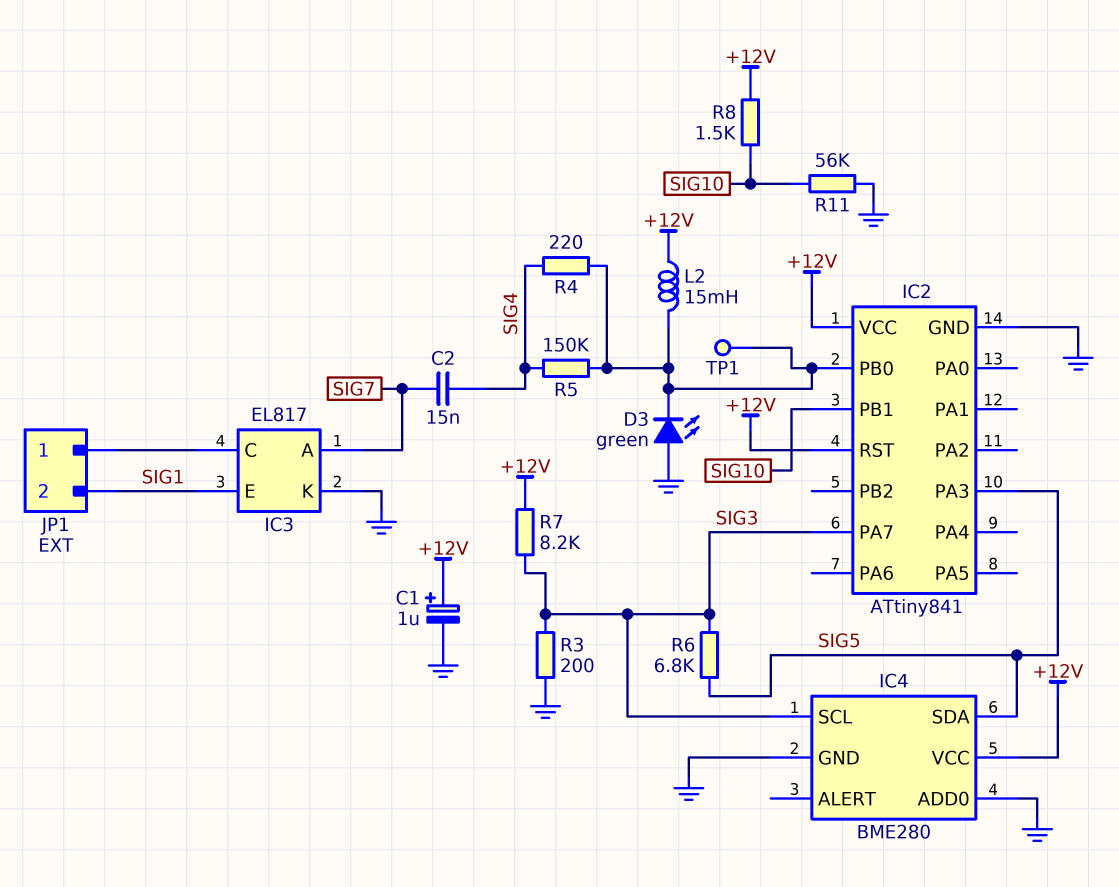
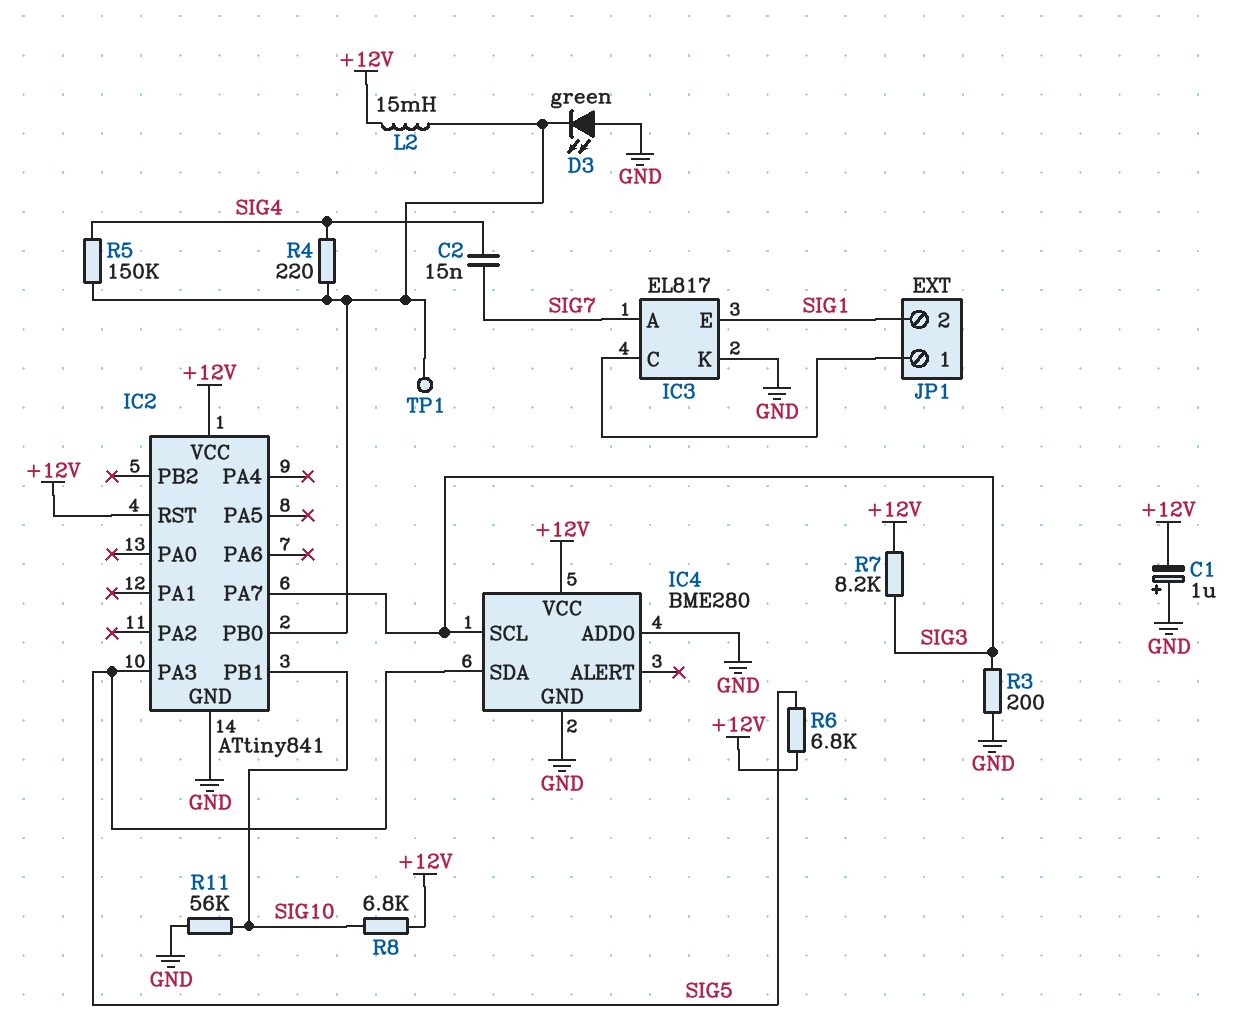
C1: 1uF (plus +12V, minus GND) -> 1uF (plus GND, minus +12V)
R6: 6.8k (SIG3, SIG5) -> 6.8k (+12V, SIG5)
R8: 1.5k (+12V, SIG10) -> 6.8k (+12V, SIG10)

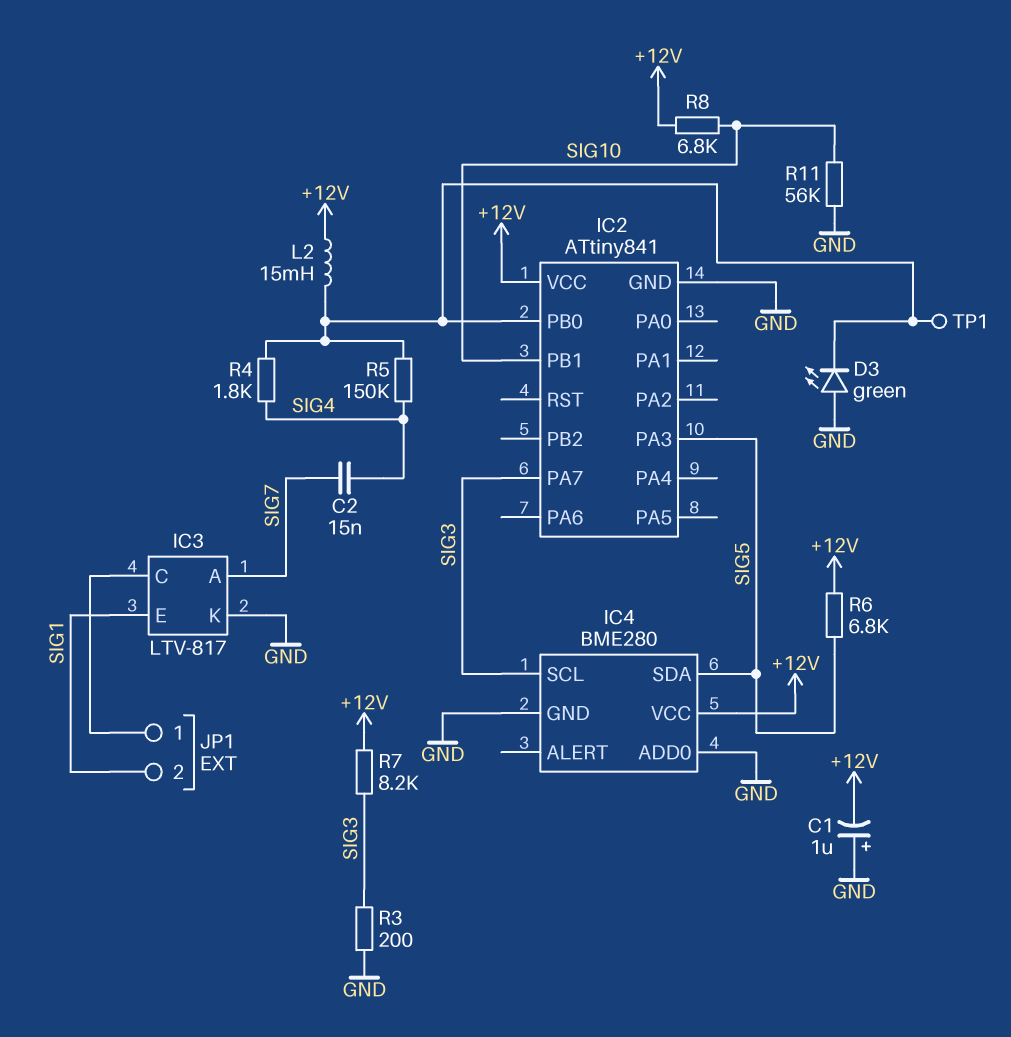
IC2 pin RST: +12V -> none
IC3: EL817 -> LTV-817
R4: 220 (IC2/PB0, SIG4) -> 1.8k (IC2/PB0, SIG4)

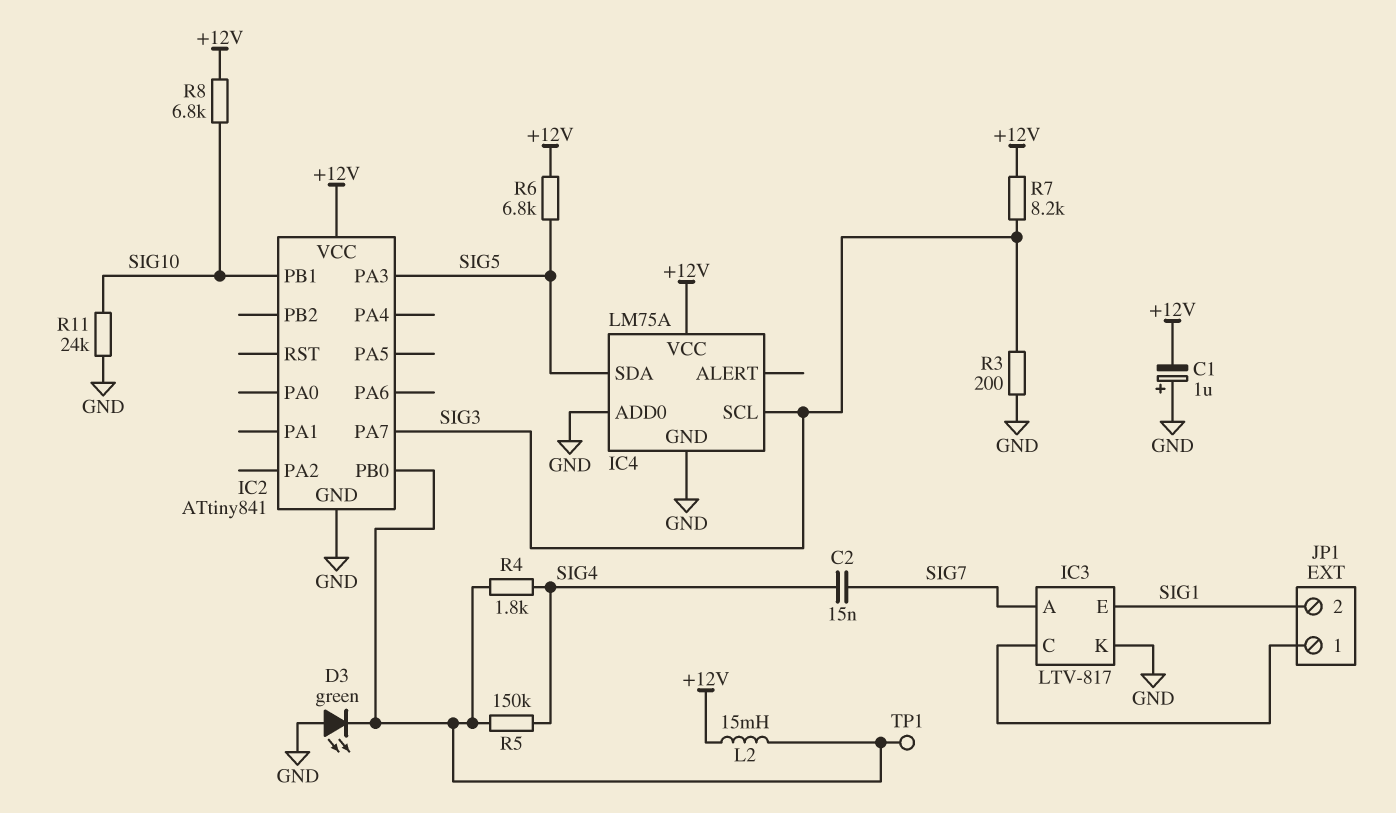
IC4: BME280 -> LM75A
R11: 56k (GND, SIG10) -> 24k (GND, SIG10)

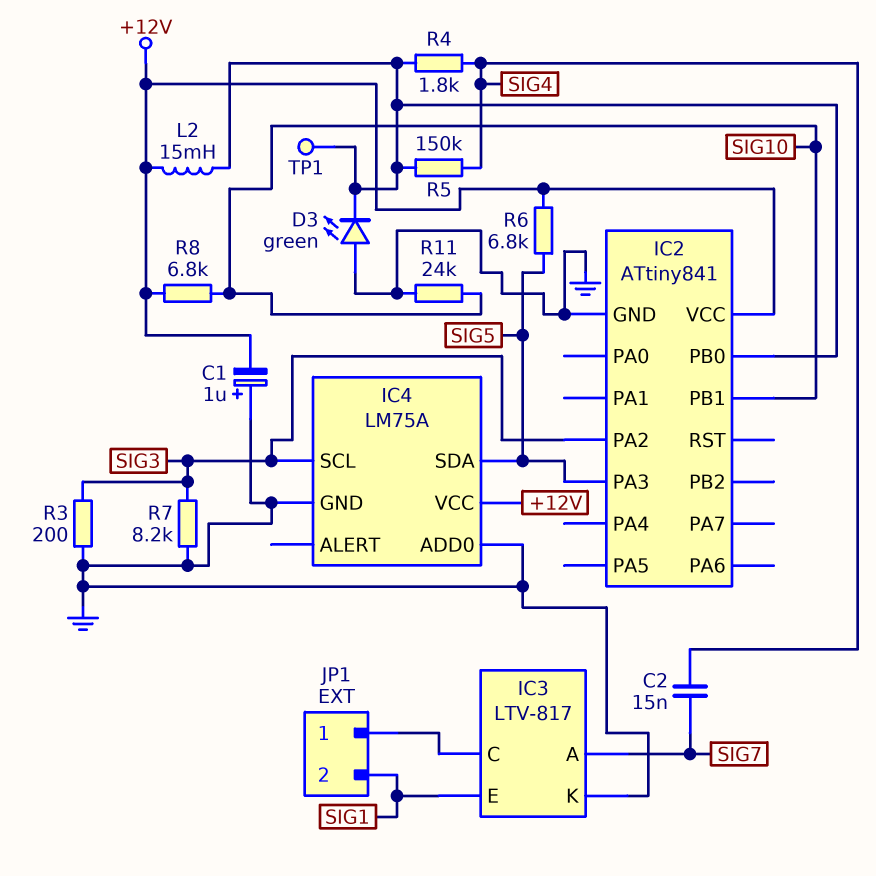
IC2 pin PA2: none -> SIG3
IC2 pin PA7: SIG3 -> none
R7: 8.2k (+12V, SIG3) -> 8.2k (GND, SIG3)

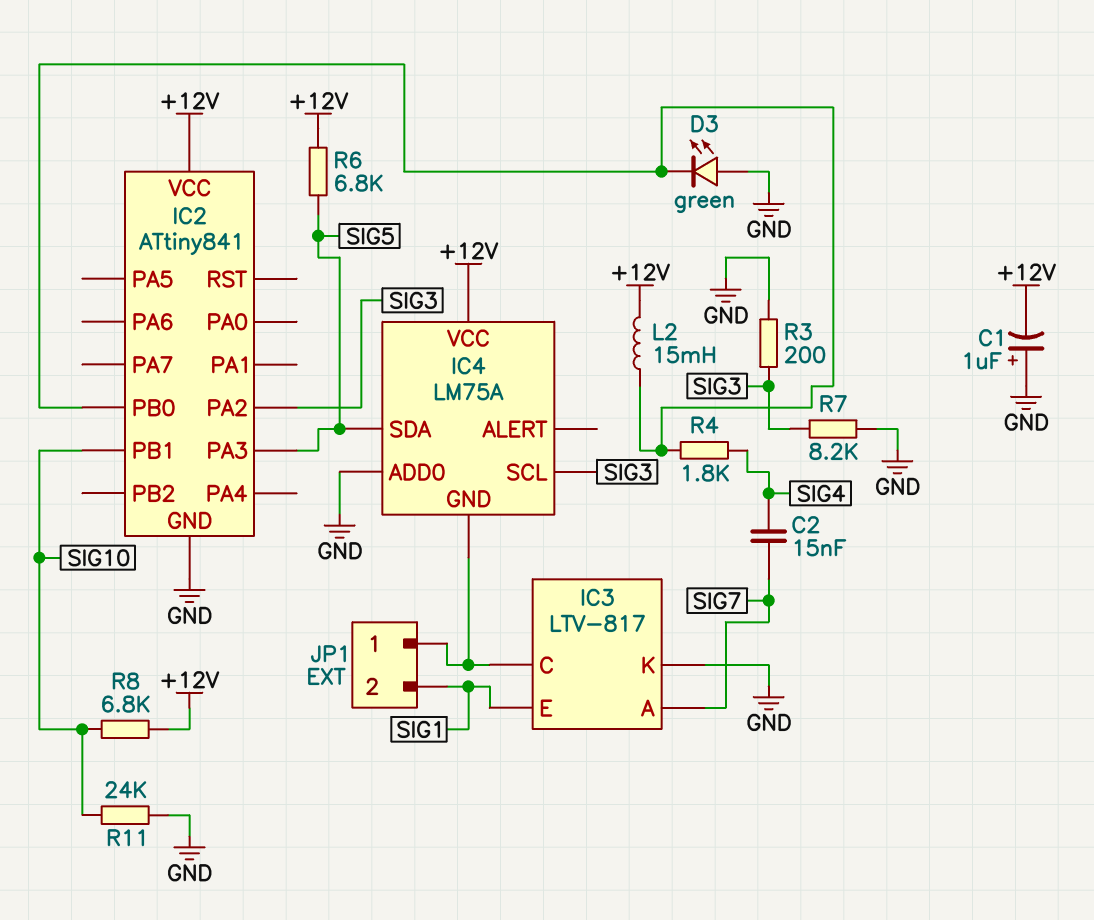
IC4 pin GND: GND -> IC3/C
R5: 150k (IC2/PB0, SIG4) -> none
TP1: test point (IC2/PB0) -> none

